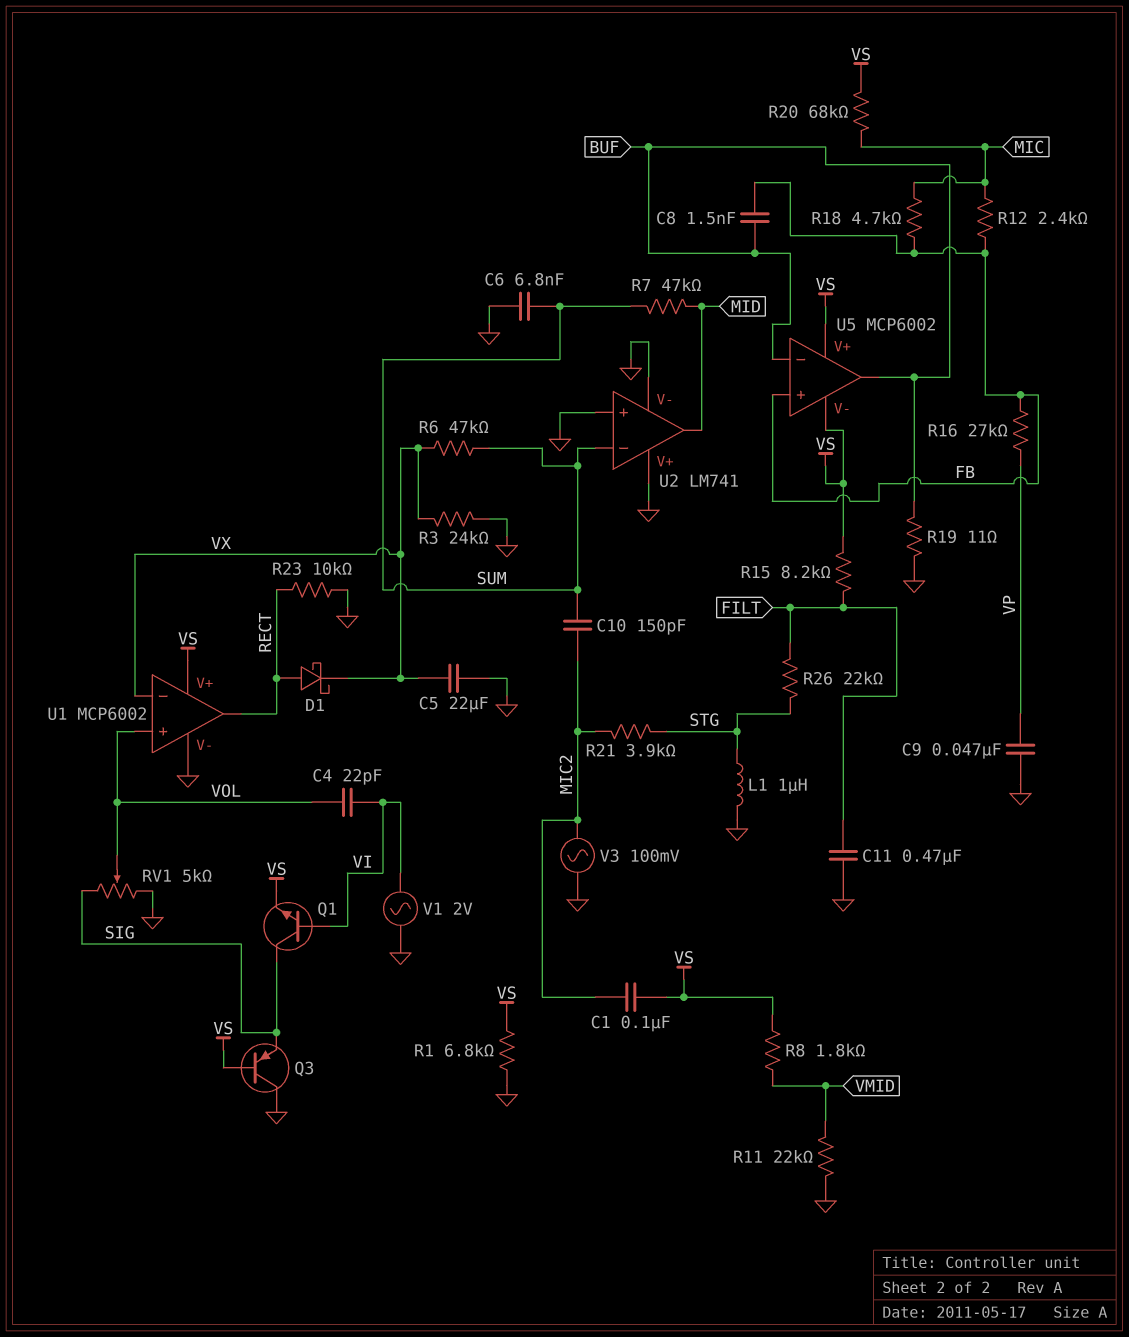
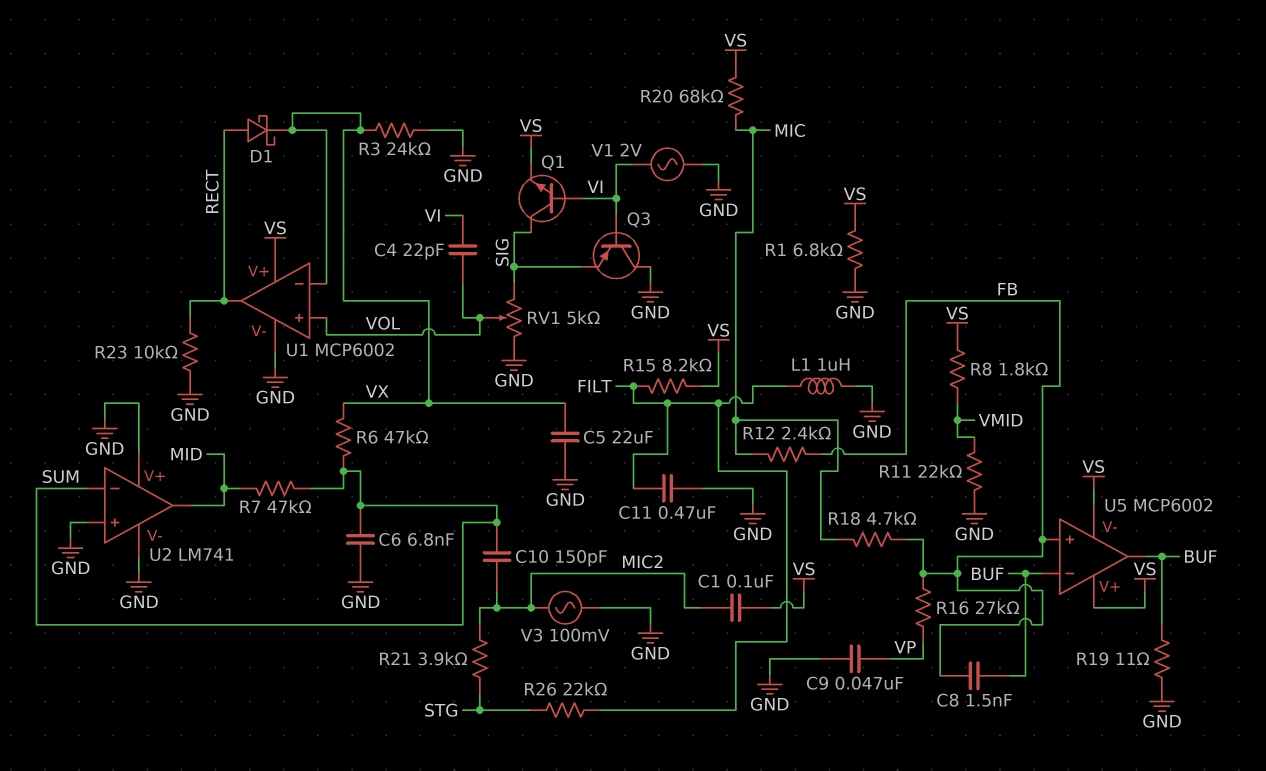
L1: 1uH (GND, STG) -> 1uH (FILT, GND)
Q3: PNP (B VS, C GND, E SIG) -> PNP (B VI, C GND, E SIG)

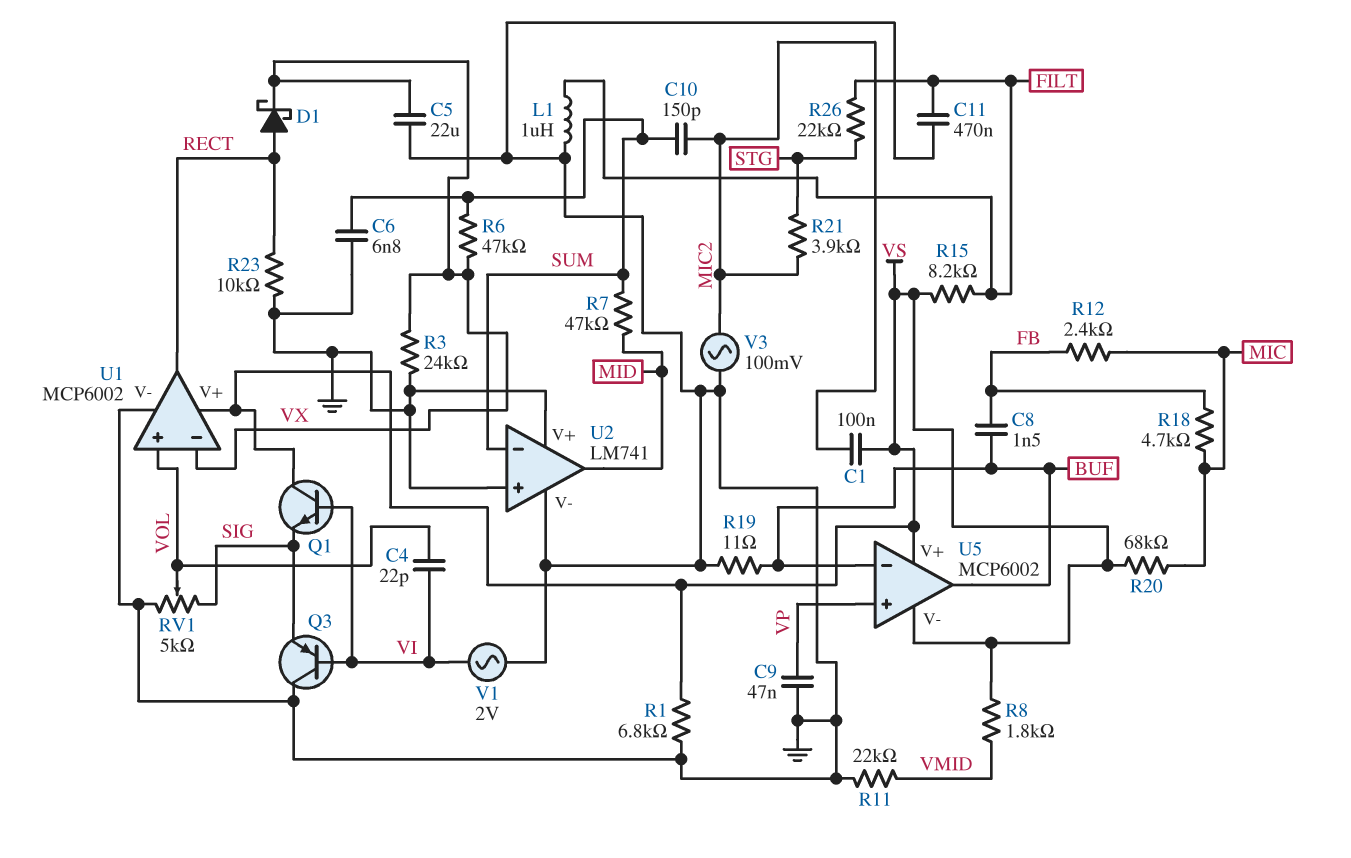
Q1: NPN (B VI, C SIG, E VS) -> NPN (B VI, C VS, E SIG)
R16: 27k (FB, VP) -> none
U5 pin in+: FB -> VP

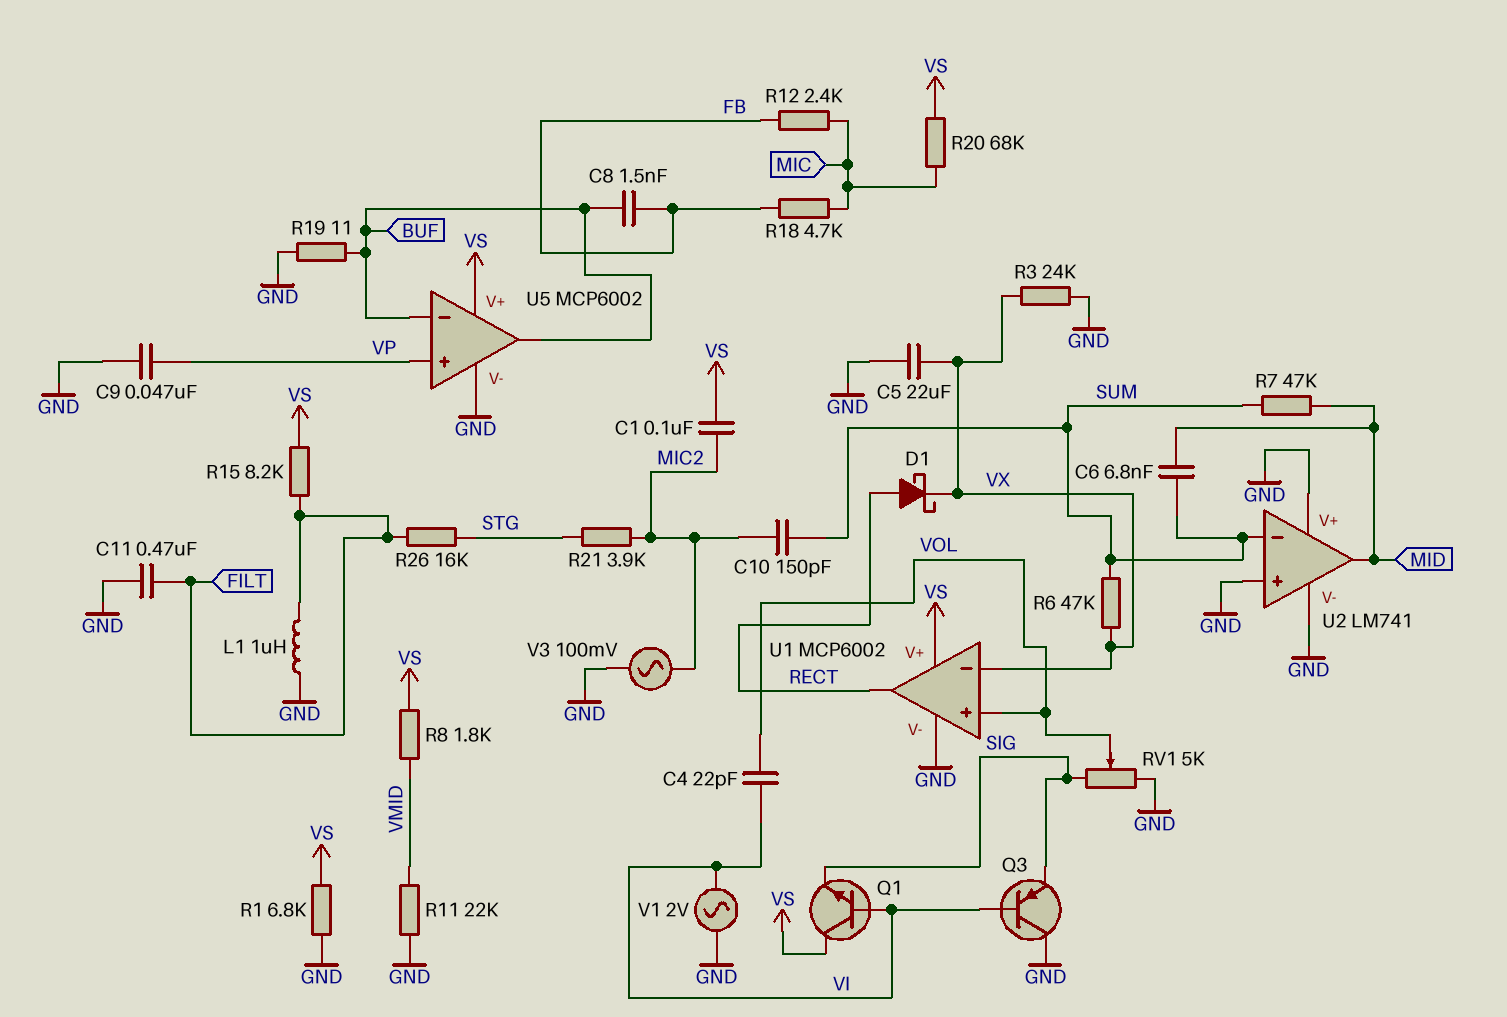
C6: 6.8nF (GND, SUM) -> 6.8nF (MID, SUM)
R23: 10k (GND, RECT) -> none
R26: 22k (FILT, STG) -> 16k (FILT, STG)
U5 pin V-: VS -> GND

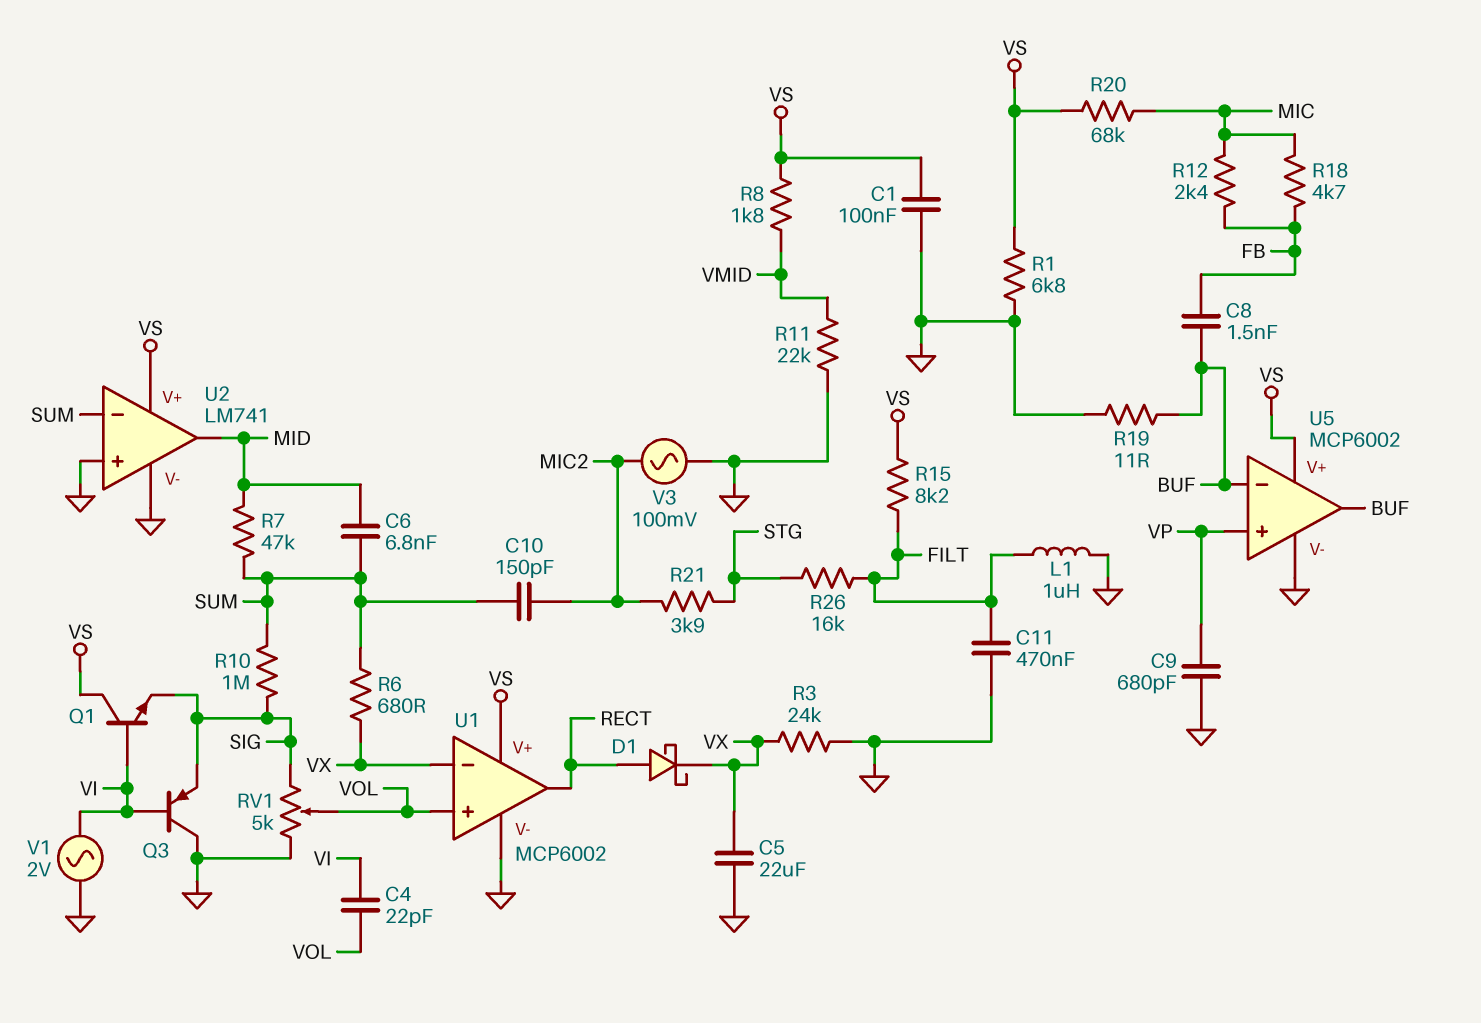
C1: 100nF (MIC2, VS) -> 100nF (GND, VS)
C9: 47nF (GND, VP) -> 680pF (GND, VP)
R6: 47k (SUM, VX) -> 680 (SUM, VX)
R10: none -> 1M (SIG, SUM)
U2 pin V+: GND -> VS

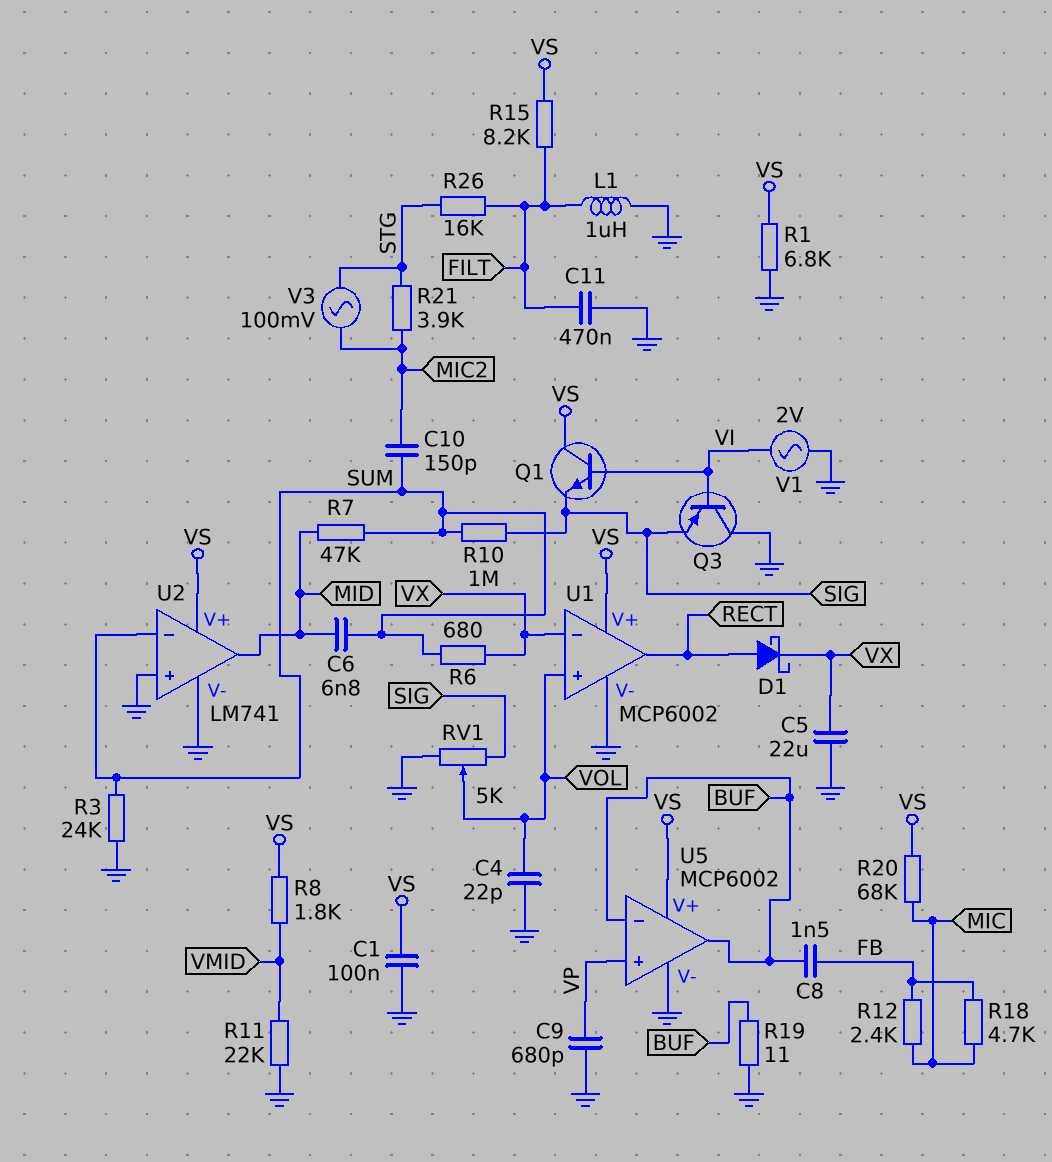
C4: 22pF (VI, VOL) -> 22pF (GND, VOL)
R3: 24k (GND, VX) -> 24k (GND, SUM)
V3: AC 100mV (GND, MIC2) -> AC 100mV (MIC2, STG)

